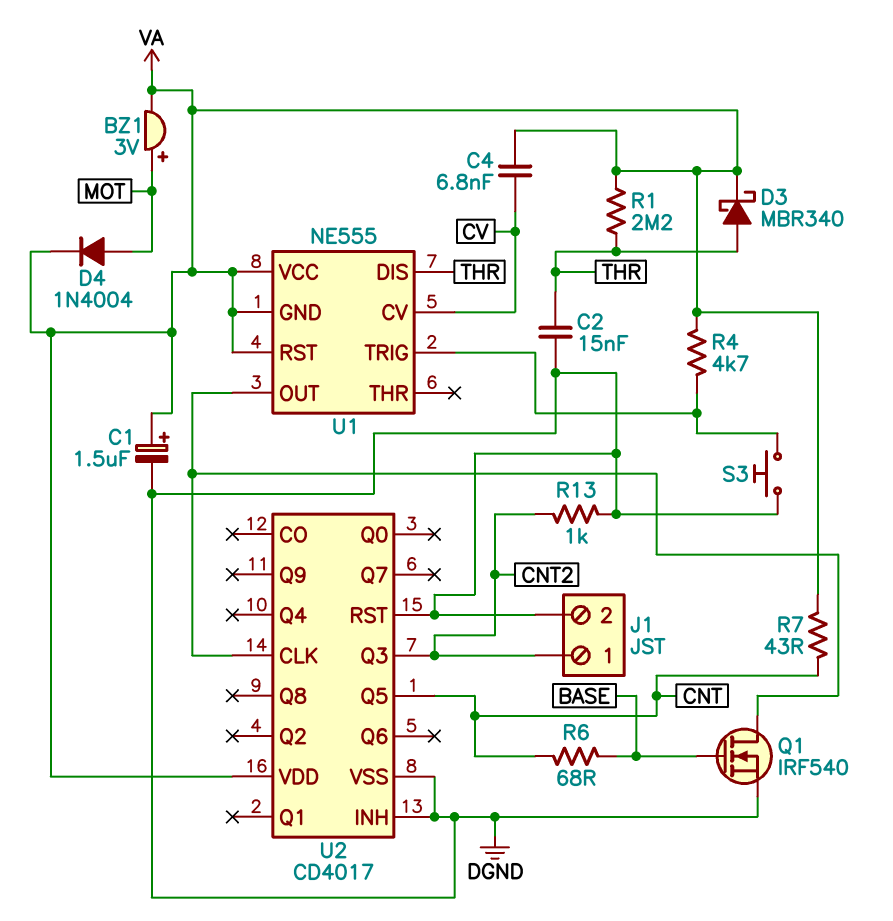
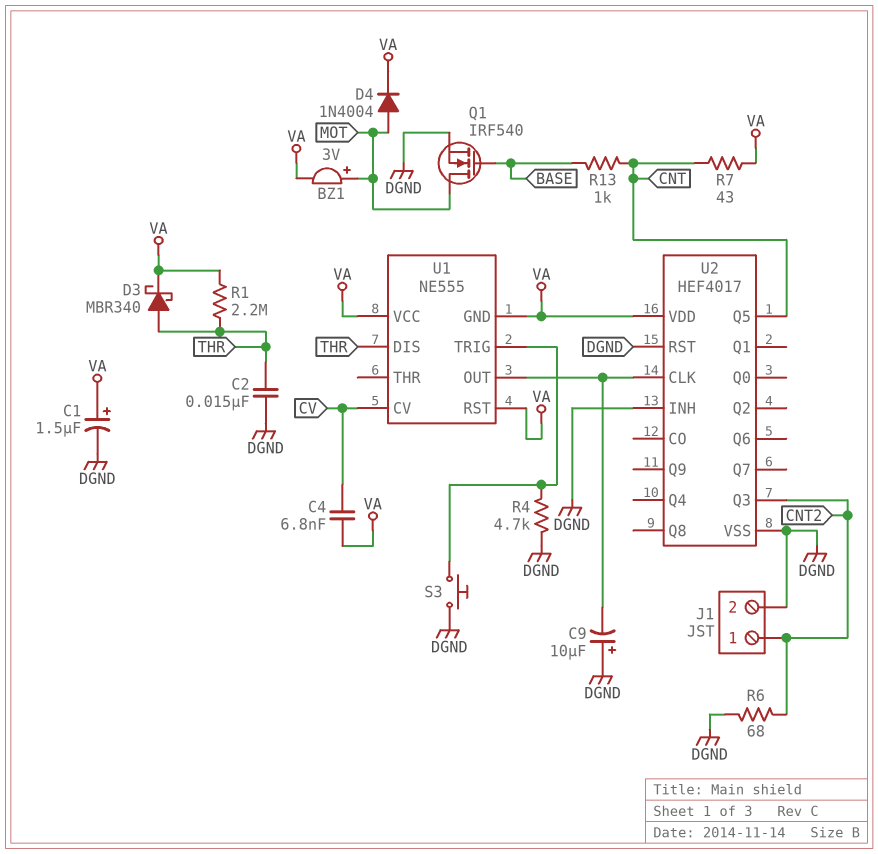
C9: none -> 10uF (plus DGND, minus U1/OUT)
Q1: NMOS IRF540 (G BASE, D U1/OUT, S DGND) -> NMOS IRF540 (G BASE, D MOT, S DGND)
R4: 4.7k (U1/TRIG, VA) -> 4.7k (DGND, U1/TRIG)
R6: 68 (BASE, CNT) -> 68 (CNT2, DGND)
R13: 1k (CNT2, DGND) -> 1k (BASE, CNT)
U2: CD4017 -> HEF4017

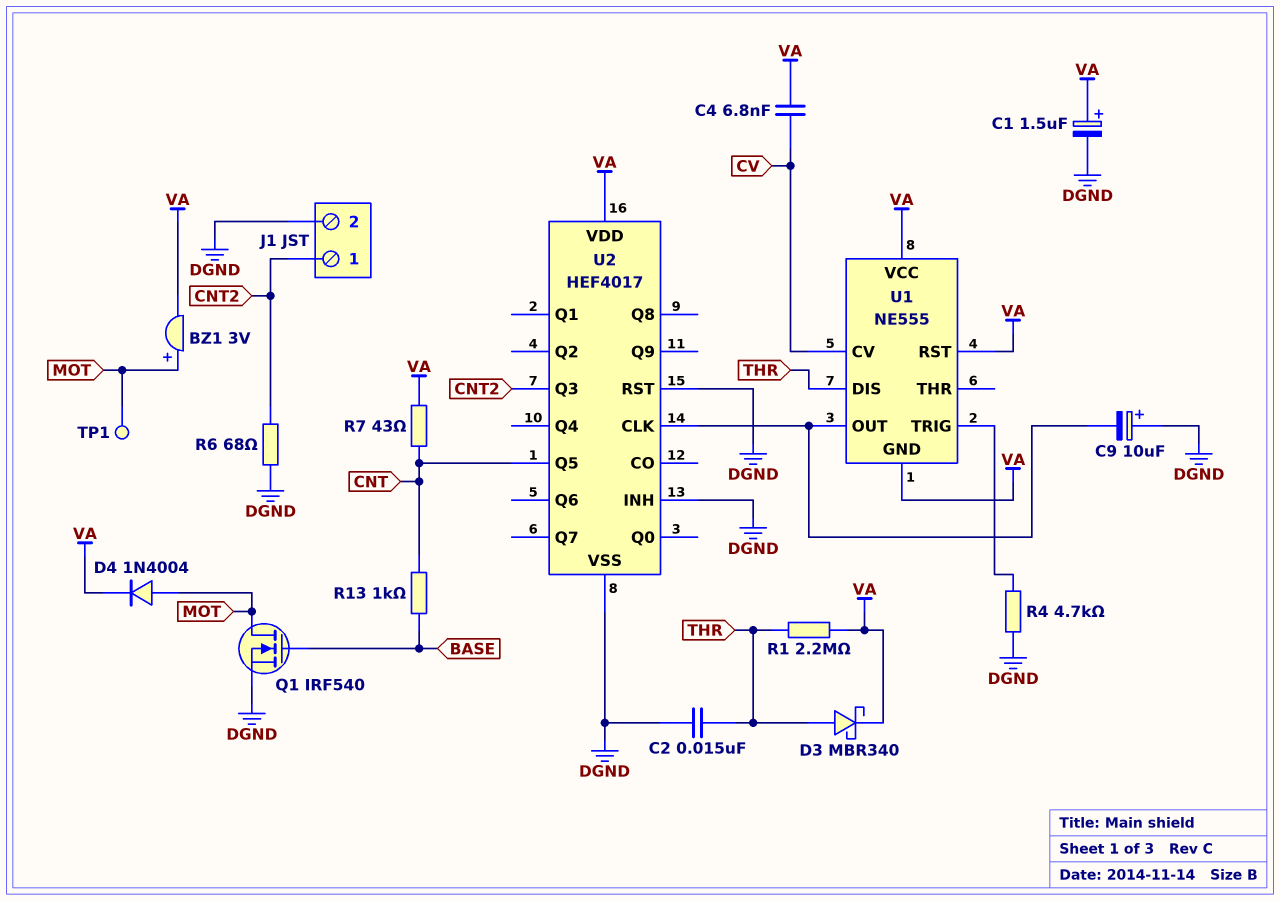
S3: button (DGND, U1/TRIG) -> none
TP1: none -> test point (MOT)

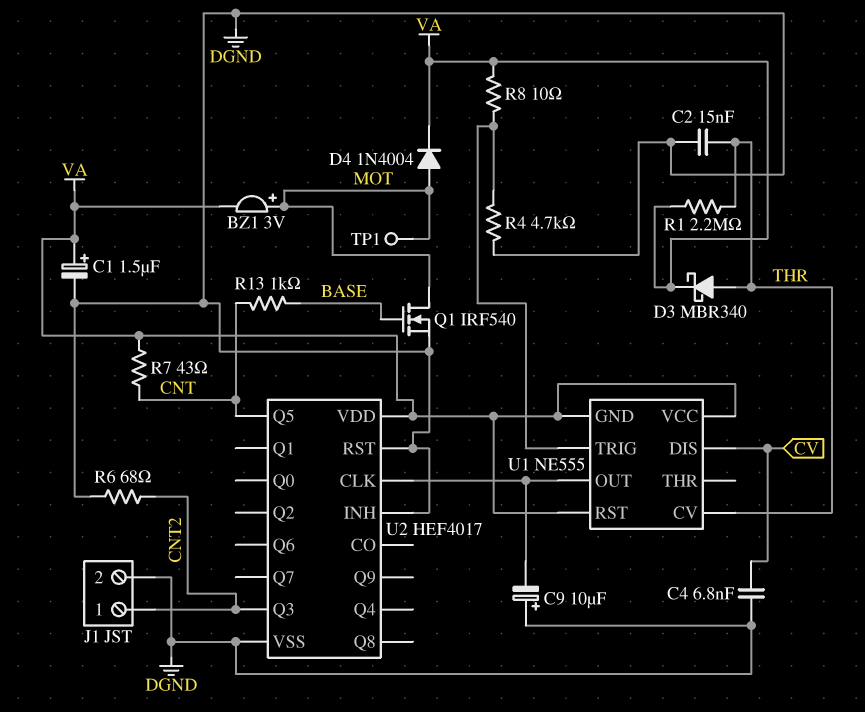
C4: 6.8nF (CV, VA) -> 6.8nF (CV, DGND)
R8: none -> 10 (U1/TRIG, VA)
U1 pin CV: CV -> THR
U1 pin DIS: THR -> CV

